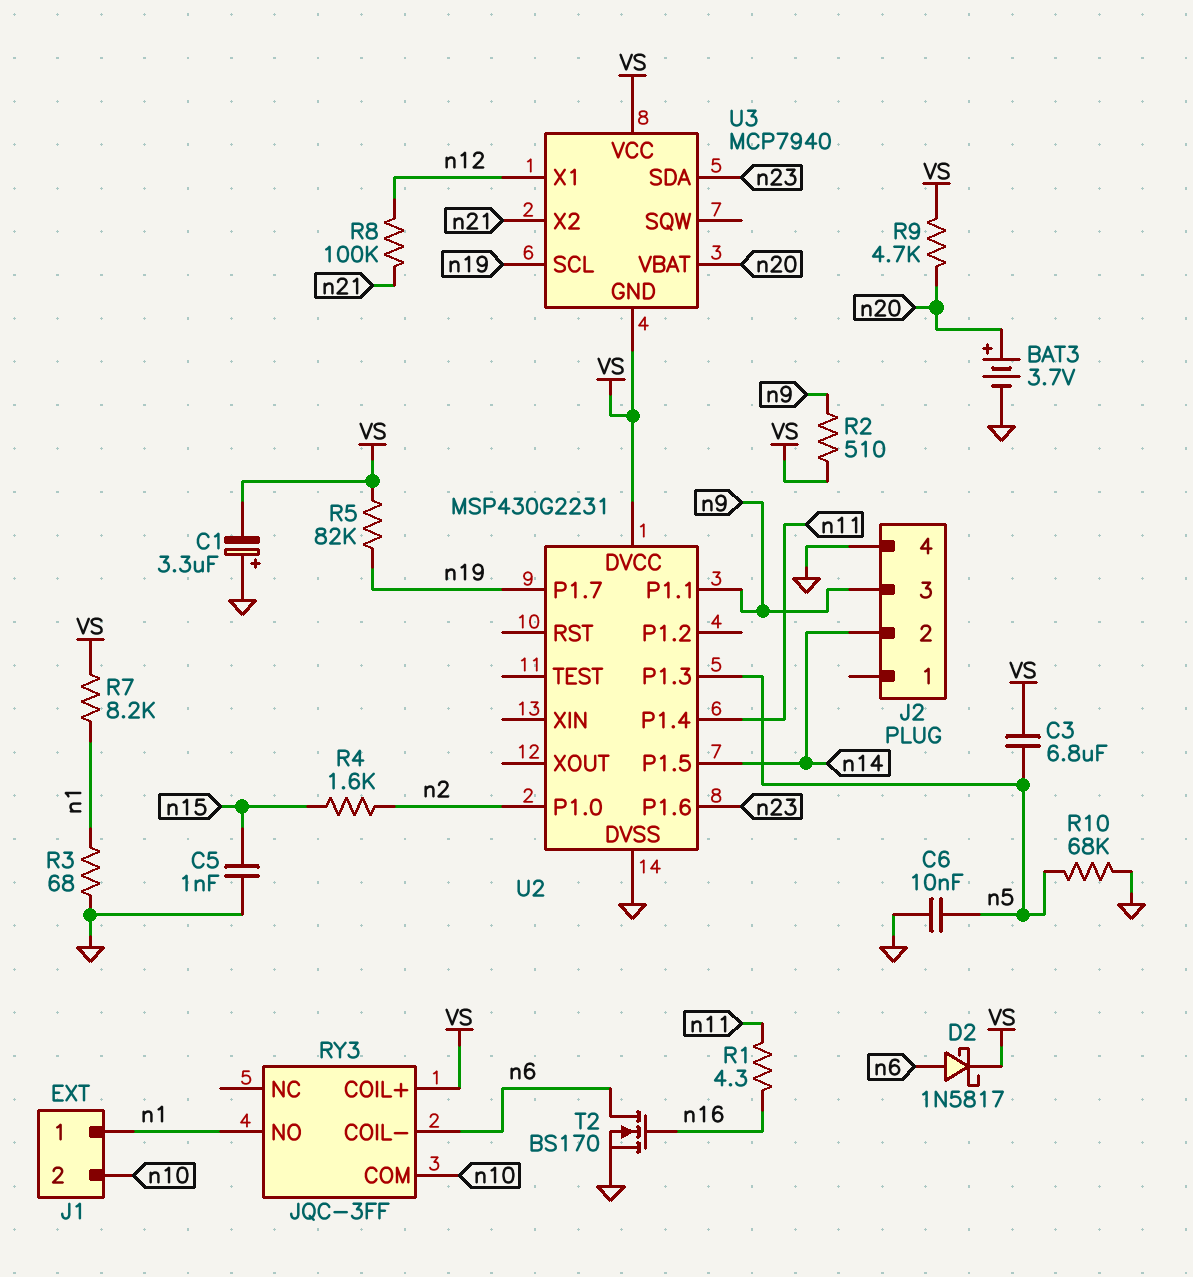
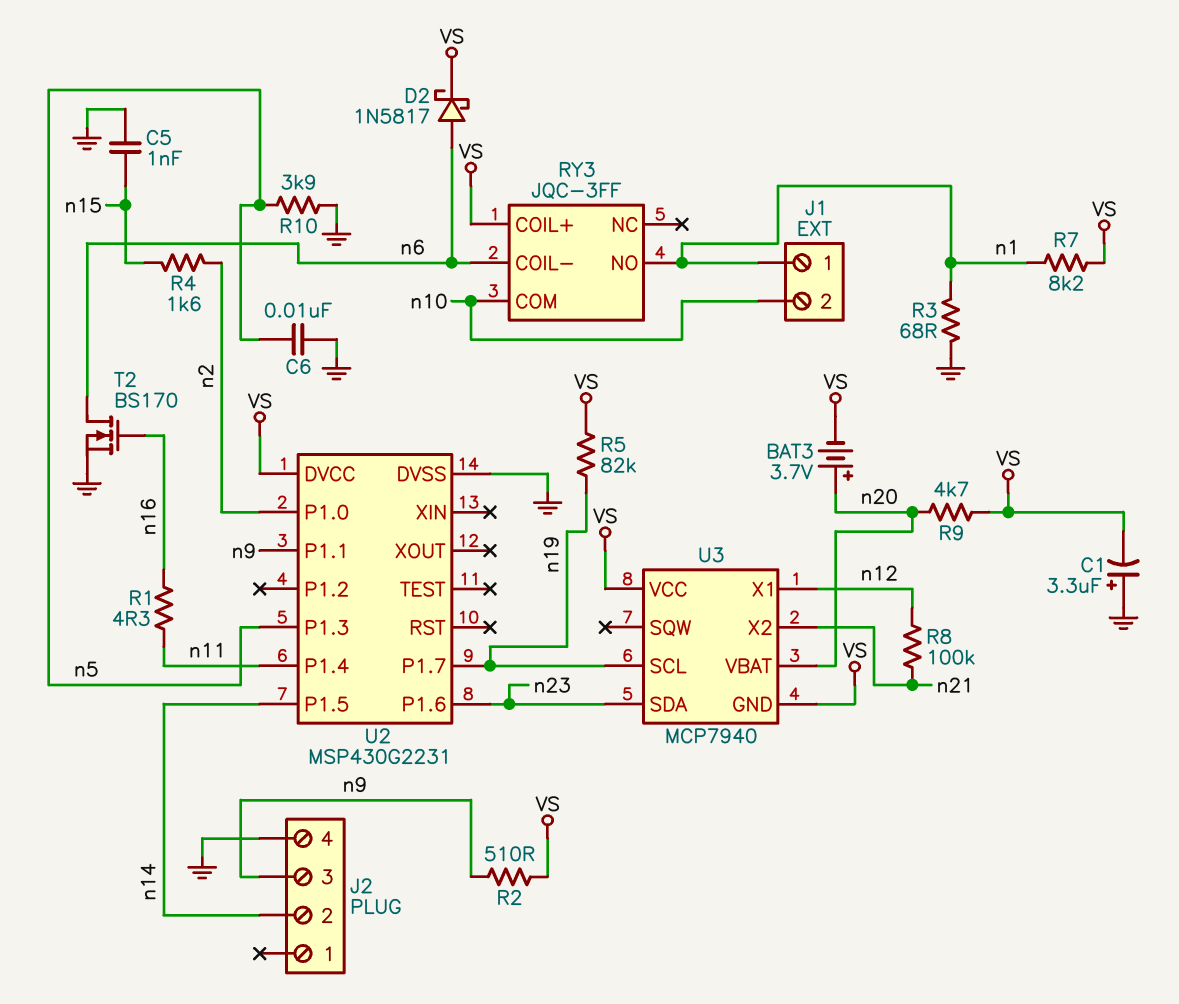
BAT3: 3.7V (plus n20, minus GND) -> 3.7V (plus n20, minus VS)
C3: 6.8uF (VS, n5) -> none
R10: 68k (GND, n5) -> 3.9k (GND, n5)

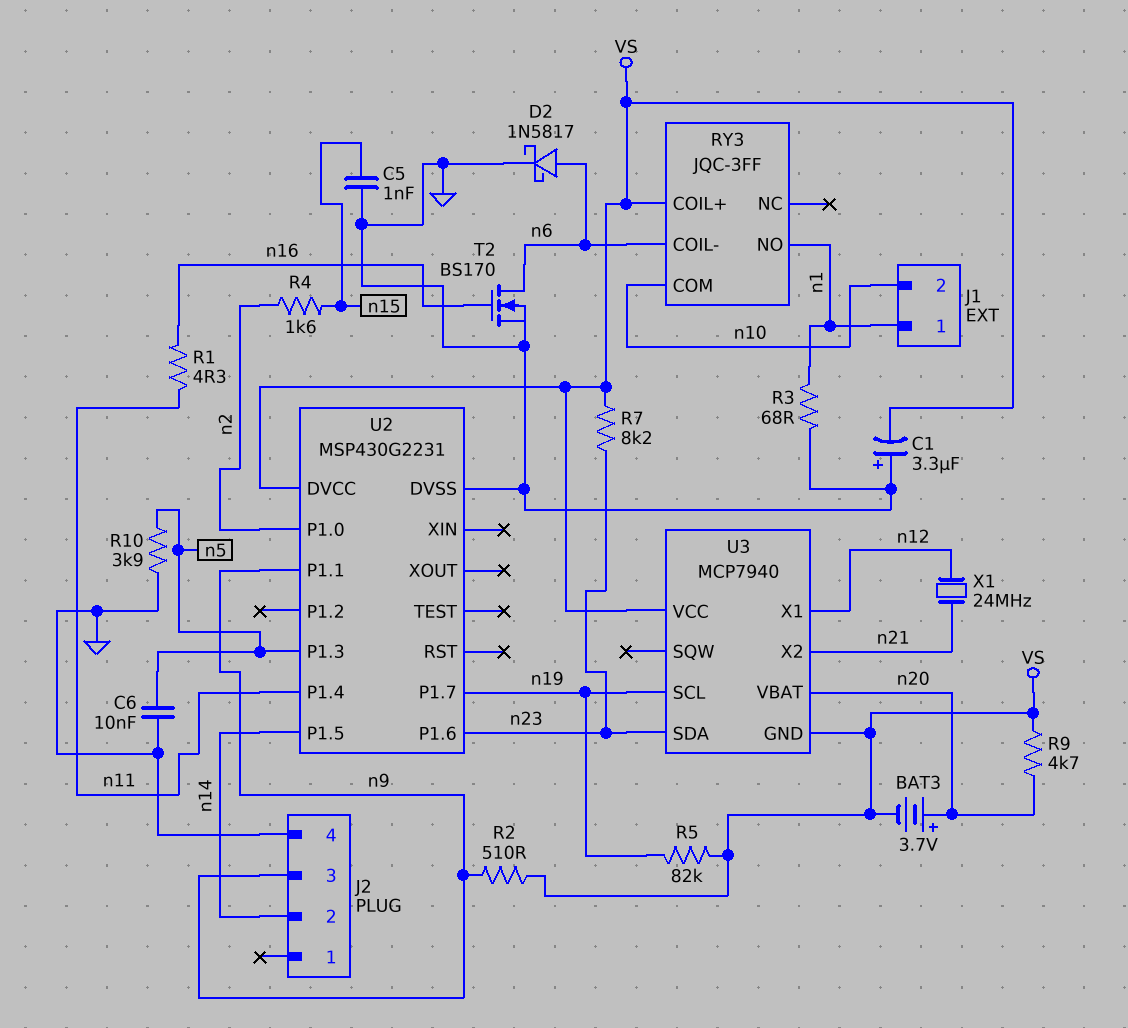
D2: schottky 1N5817 (A n6, K VS) -> schottky 1N5817 (A n6, K GND)
R7: 8.2k (VS, n1) -> 8.2k (VS, n23)
R8: 100k (n12, n21) -> none
X1: none -> 24MHz (n12, n21)

